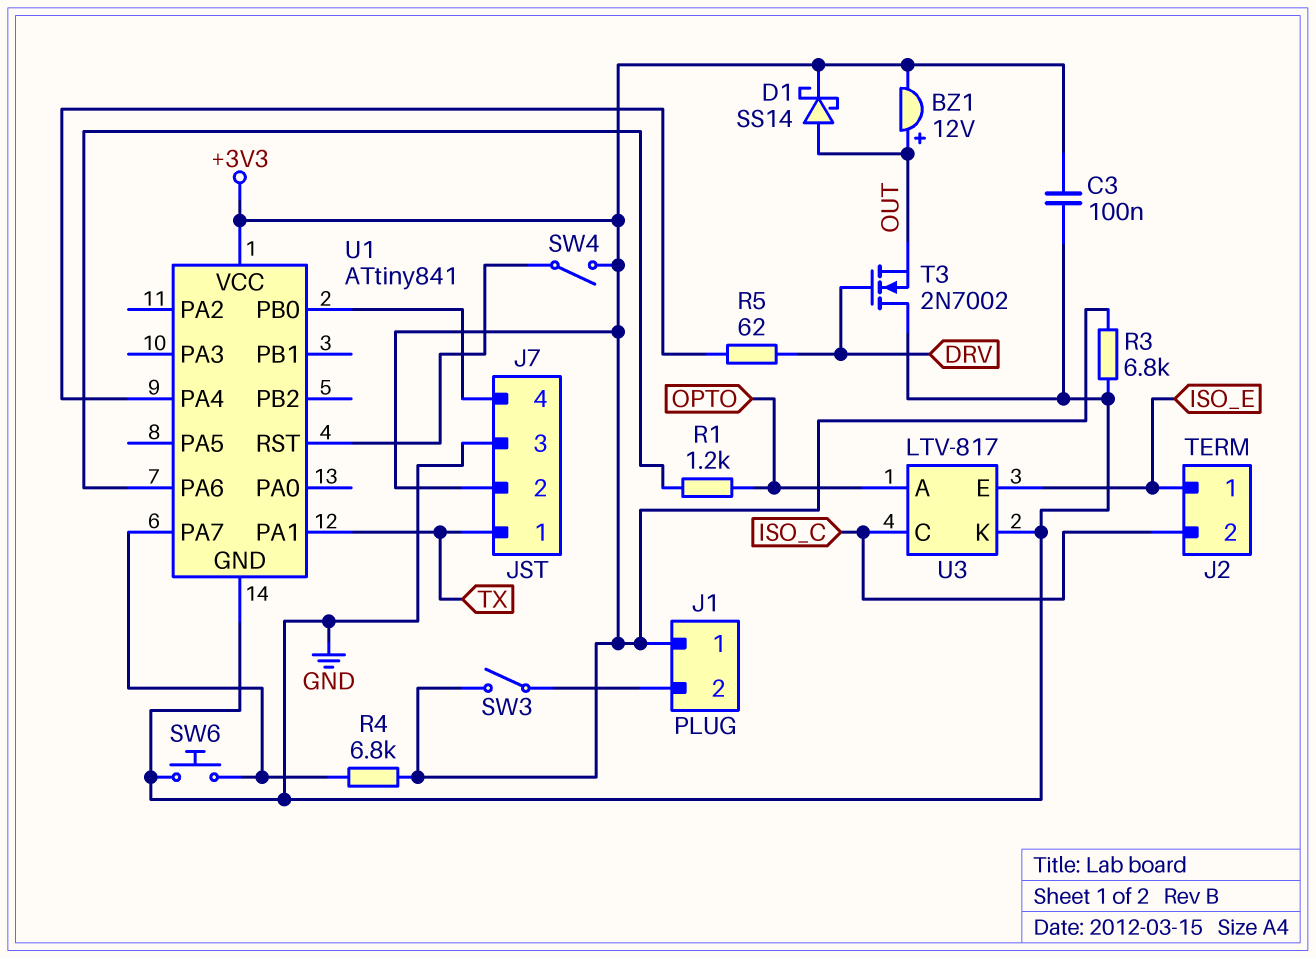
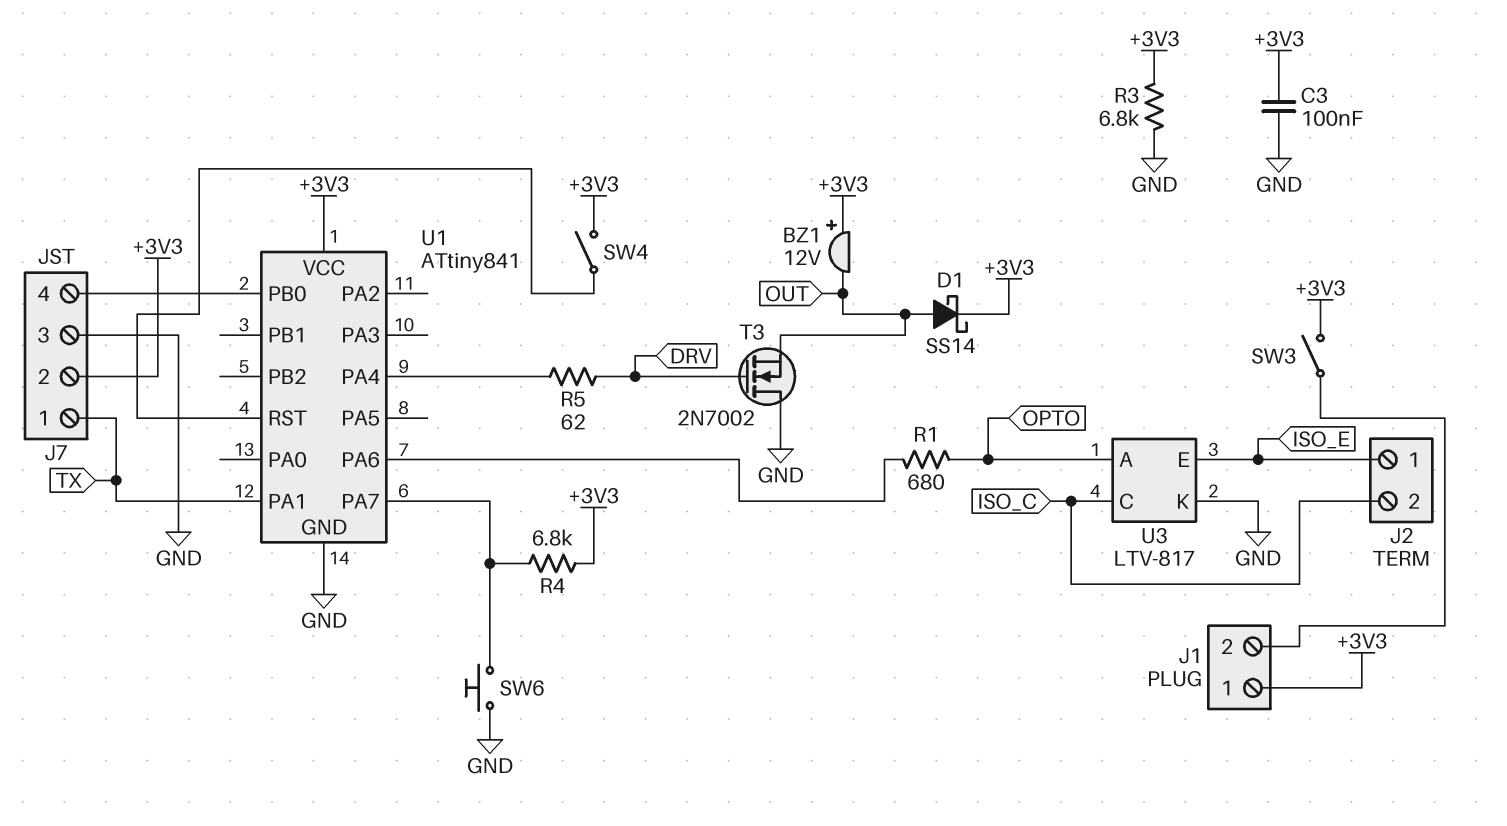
BZ1: buzzer 12V (plus OUT, minus +3V3) -> buzzer 12V (plus +3V3, minus OUT)
R1: 1.2k (OPTO, U1/PA6) -> 680 (OPTO, U1/PA6)

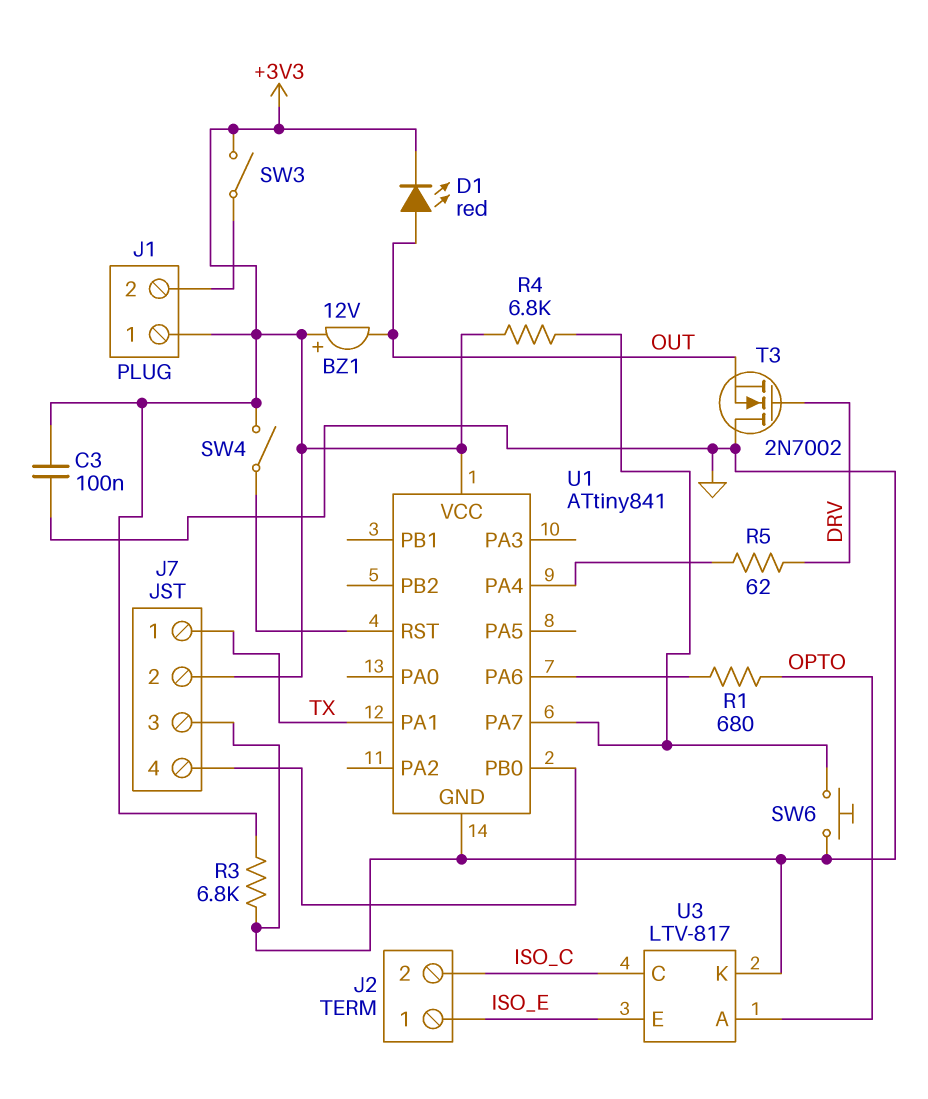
D1: schottky SS14 (A OUT, K +3V3) -> LED red (A OUT, K +3V3)

